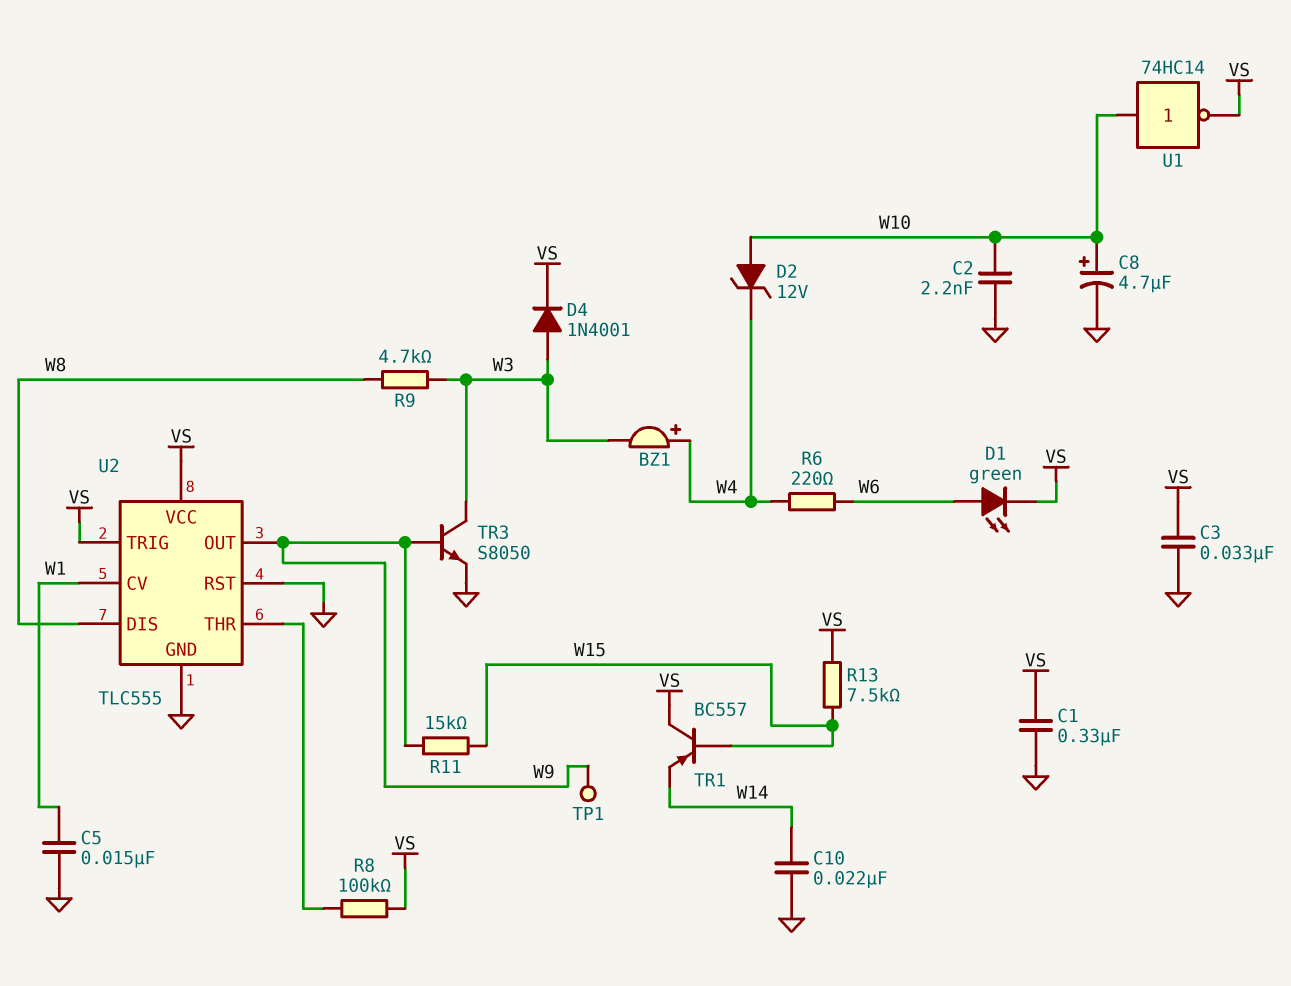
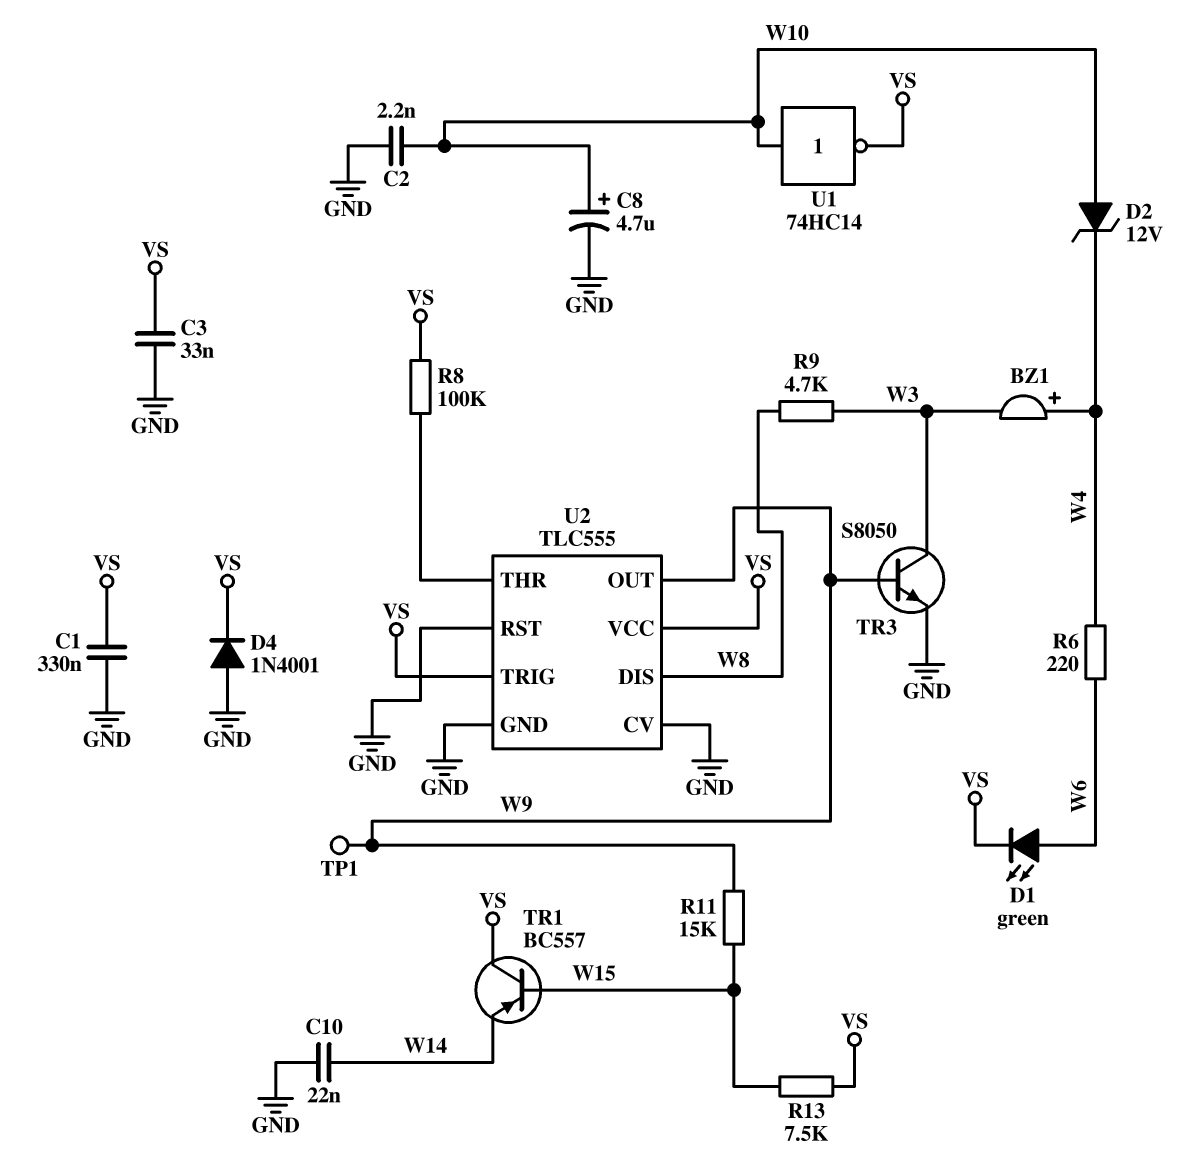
C5: 15nF (GND, W1) -> none
D4: diode 1N4001 (A W3, K VS) -> diode 1N4001 (A GND, K VS)
U2 pin CV: W1 -> GND

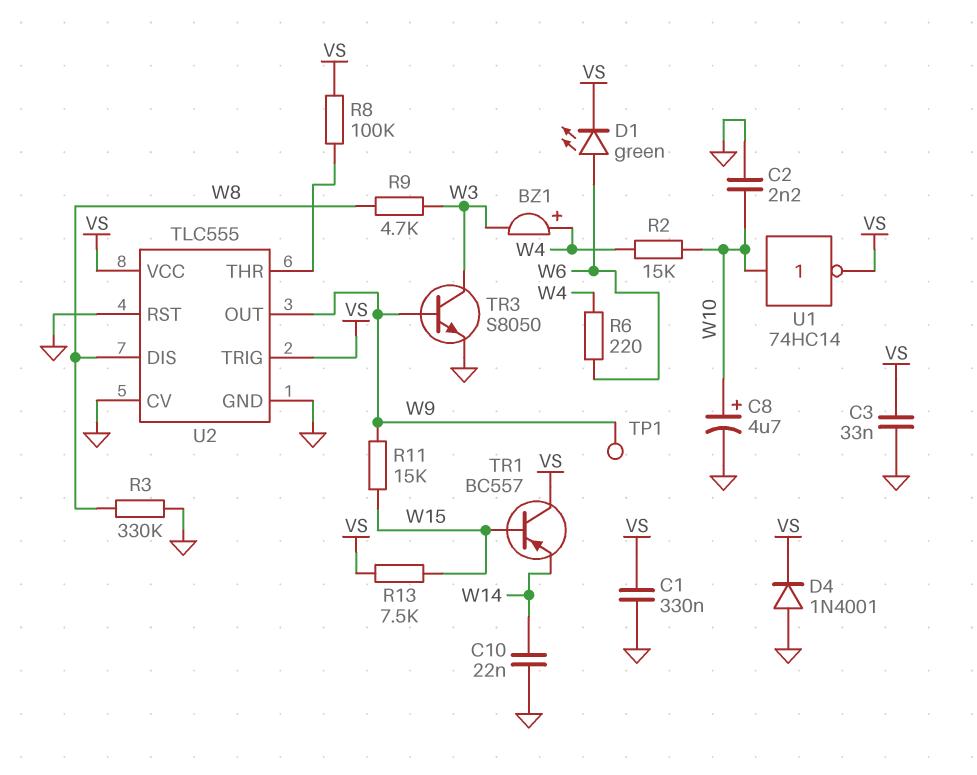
D2: zener 12V (A W10, K W4) -> none
R2: none -> 15k (W4, W10)
R3: none -> 330k (GND, W8)

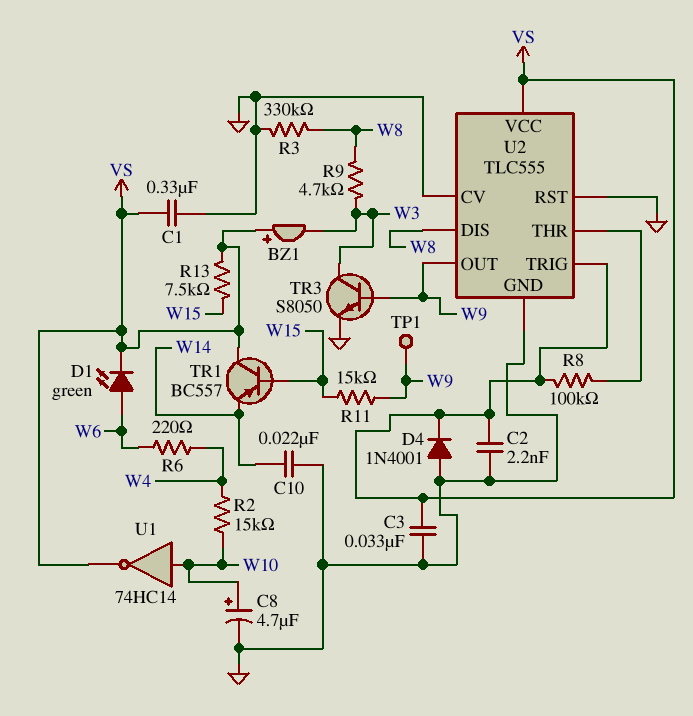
BZ1: buzzer (plus W4, minus W3) -> buzzer (plus VS, minus W3)
C2: 2.2nF (GND, W10) -> 2.2nF (GND, VS)

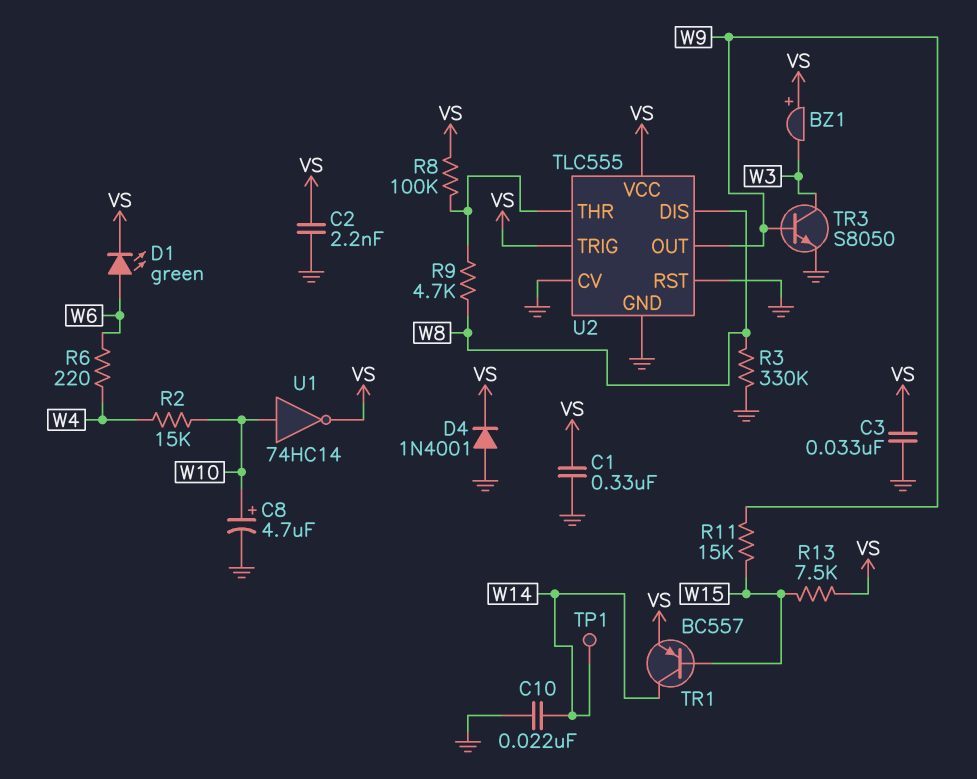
R9: 4.7k (W3, W8) -> 4.7k (U2/THR, W8)
TP1: test point (W9) -> test point (W14)
TR1: PNP BC557 (B W15, C VS, E W14) -> PNP BC557 (B W15, C W14, E VS)

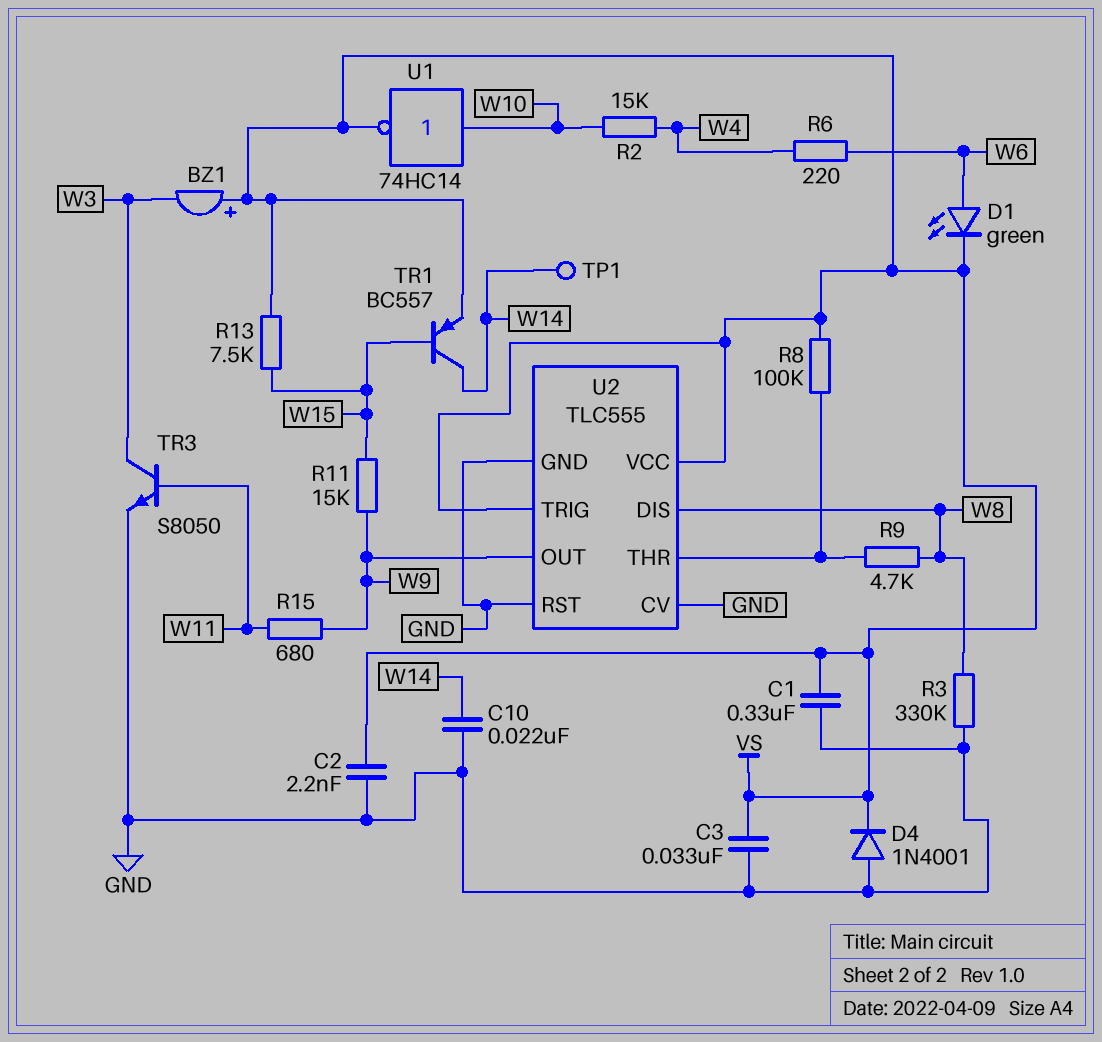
C8: 4.7uF (plus W10, minus GND) -> none
R15: none -> 680 (W9, W11)
TR3: NPN S8050 (B W9, C W3, E GND) -> NPN S8050 (B W11, C W3, E GND)

